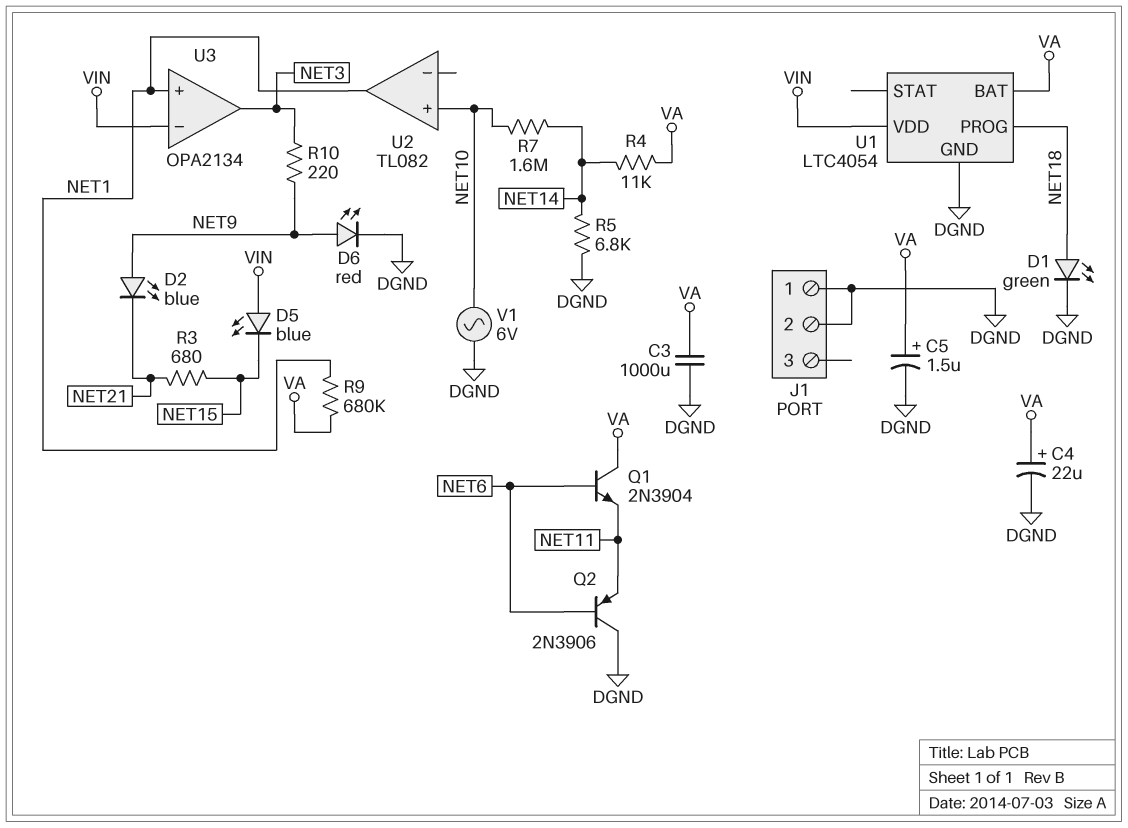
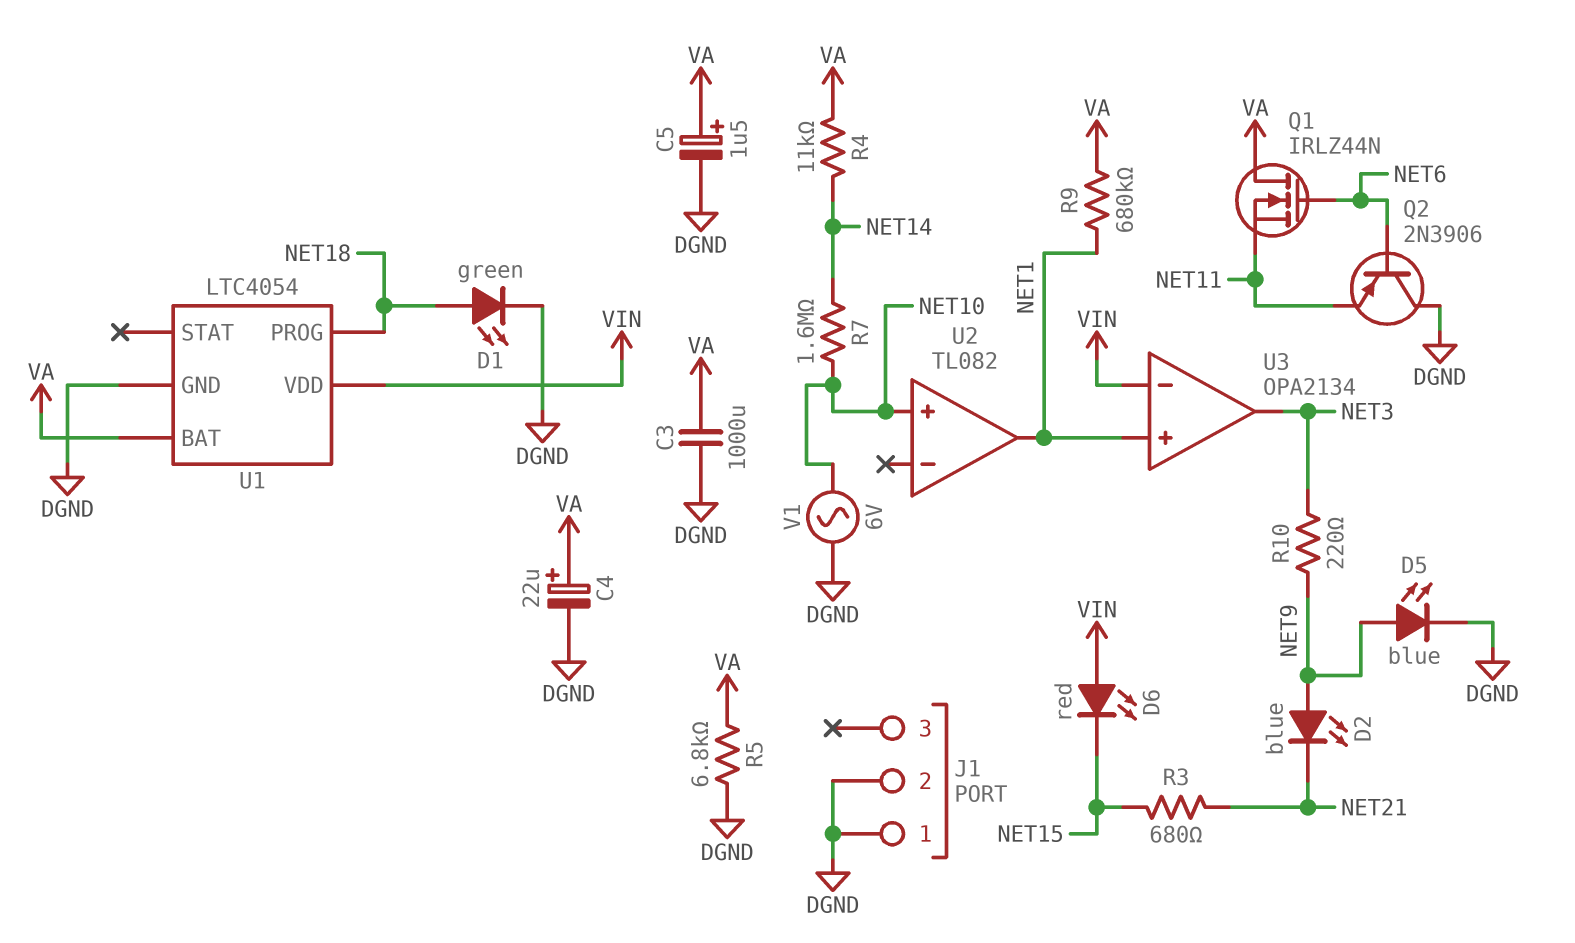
D5: LED blue (A VIN, K NET15) -> LED blue (A NET9, K DGND)
D6: LED red (A NET9, K DGND) -> LED red (A VIN, K NET15)
Q1: NPN 2N3904 (B NET6, C VA, E NET11) -> NMOS IRLZ44N (G NET6, D VA, S NET11)
R5: 6.8k (DGND, NET14) -> 6.8k (DGND, VA)

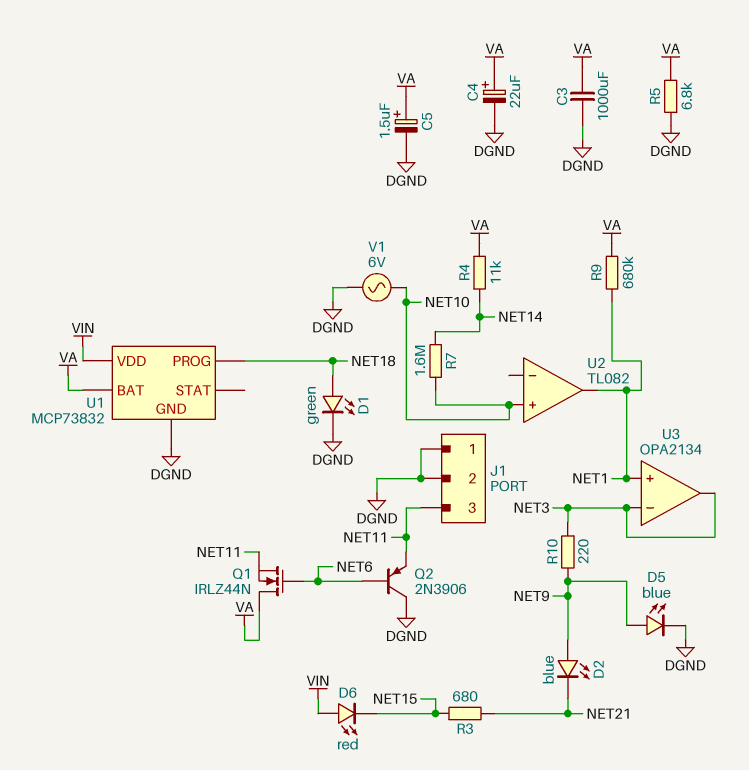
J1 pin 3: none -> NET11
U1: LTC4054 -> MCP73832
U3 pin in-: VIN -> NET3

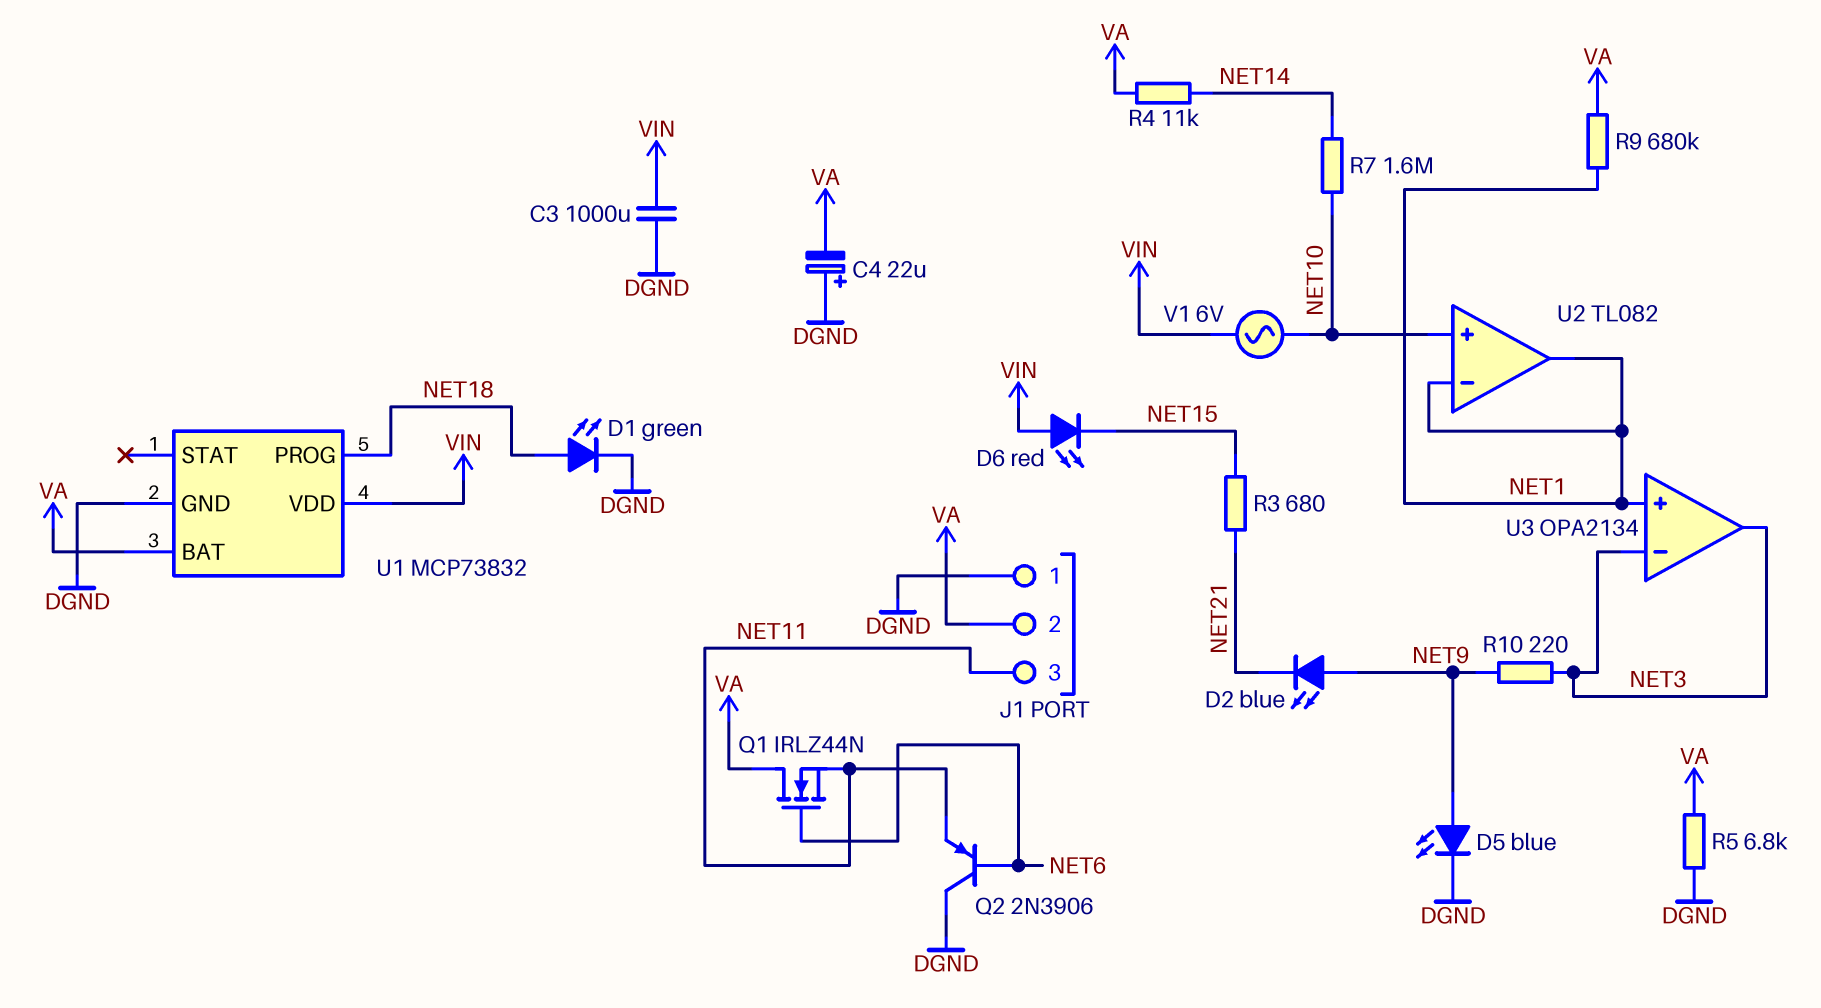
C3: 1000uF (DGND, VA) -> 1000uF (DGND, VIN)
C4: 22uF (plus VA, minus DGND) -> 22uF (plus DGND, minus VA)
C5: 1.5uF (plus VA, minus DGND) -> none
J1 pin 2: DGND -> VA
U2 pin in-: none -> NET1
V1: AC 6V (DGND, NET10) -> AC 6V (NET10, VIN)

